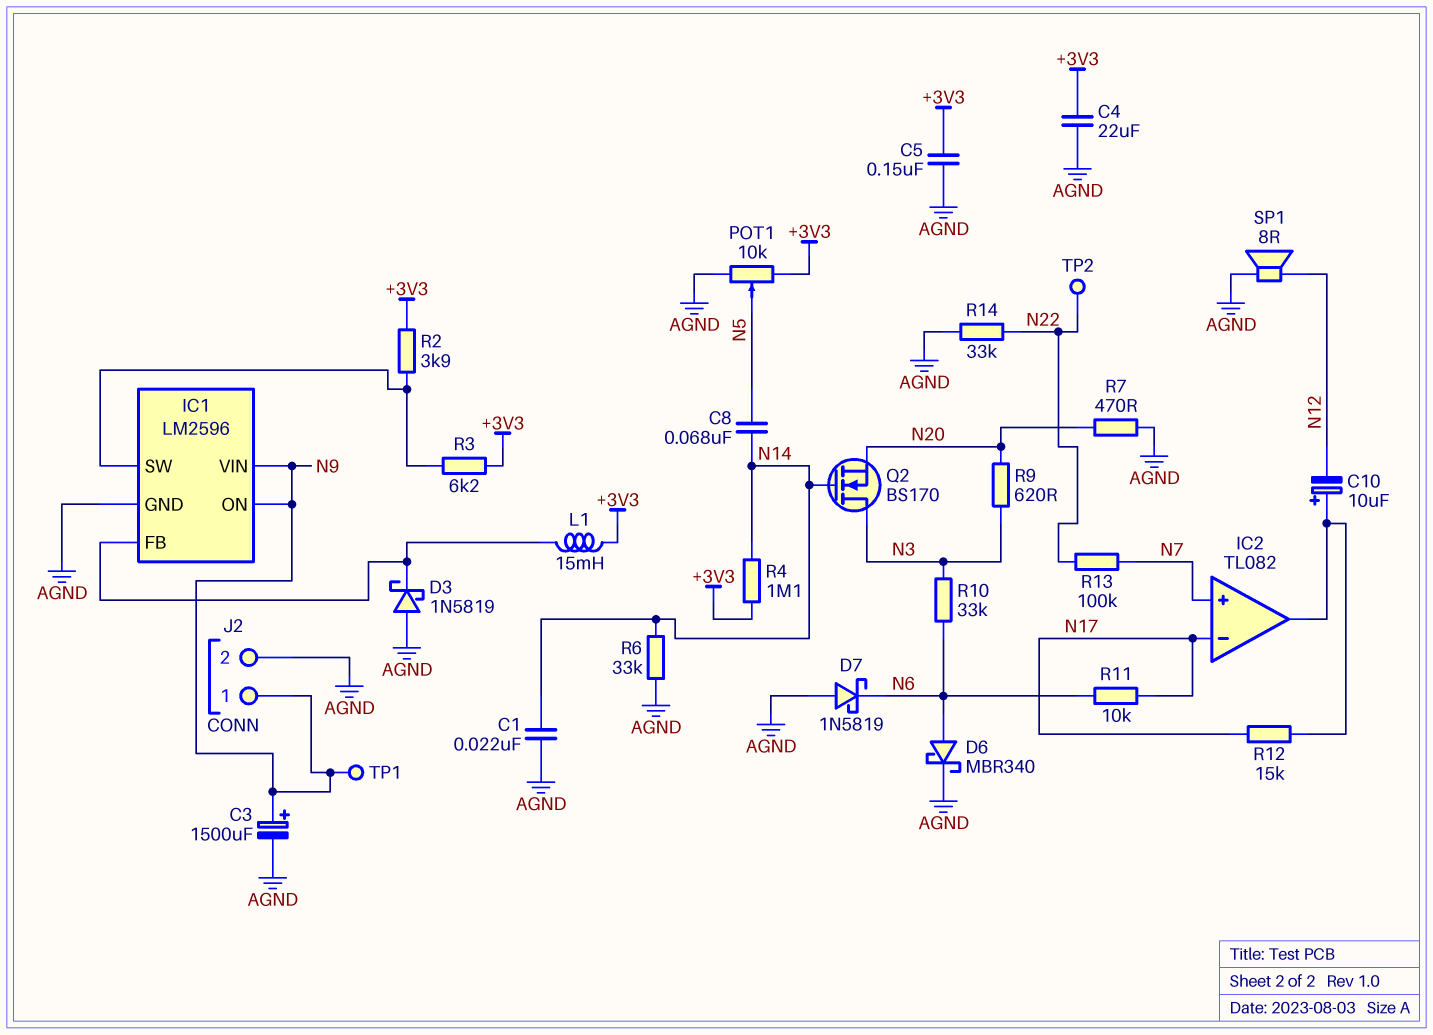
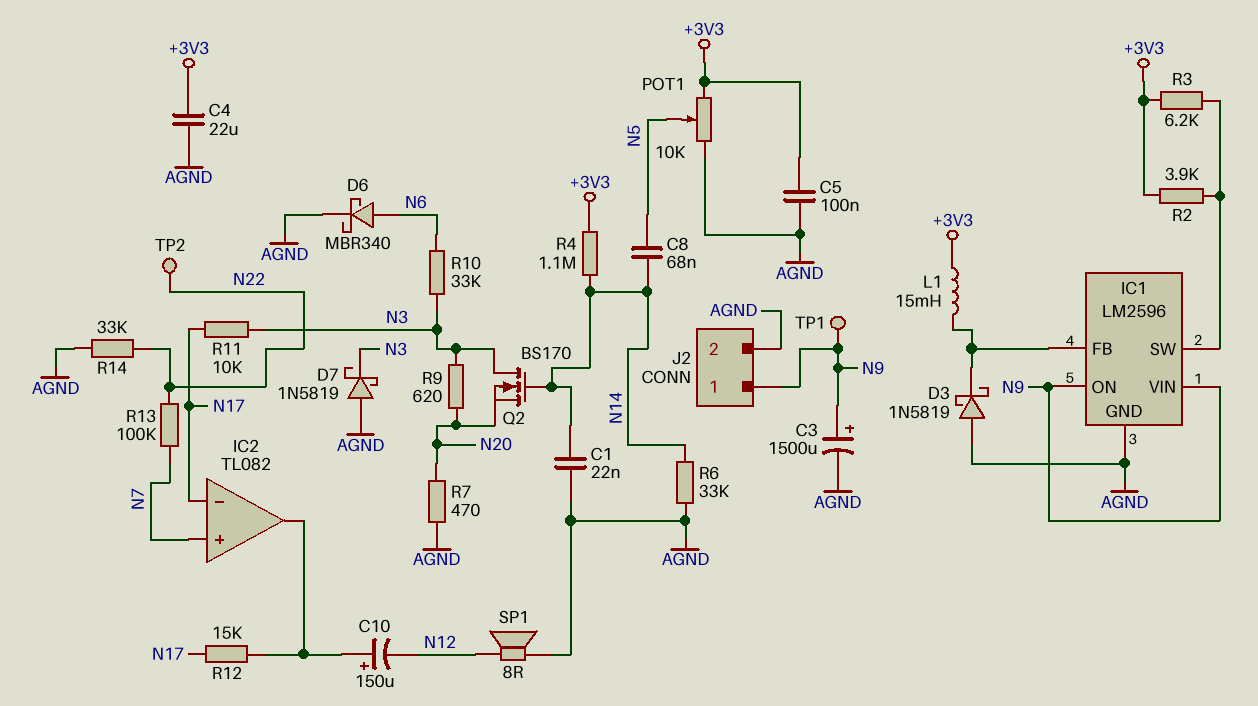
C5: 150nF (+3V3, AGND) -> 100nF (+3V3, AGND)
C10: 10uF (plus IC2/out, minus N12) -> 150uF (plus IC2/out, minus N12)
D7: schottky 1N5819 (A AGND, K N6) -> schottky 1N5819 (A AGND, K N3)
R11: 10k (N6, N17) -> 10k (N3, N17)

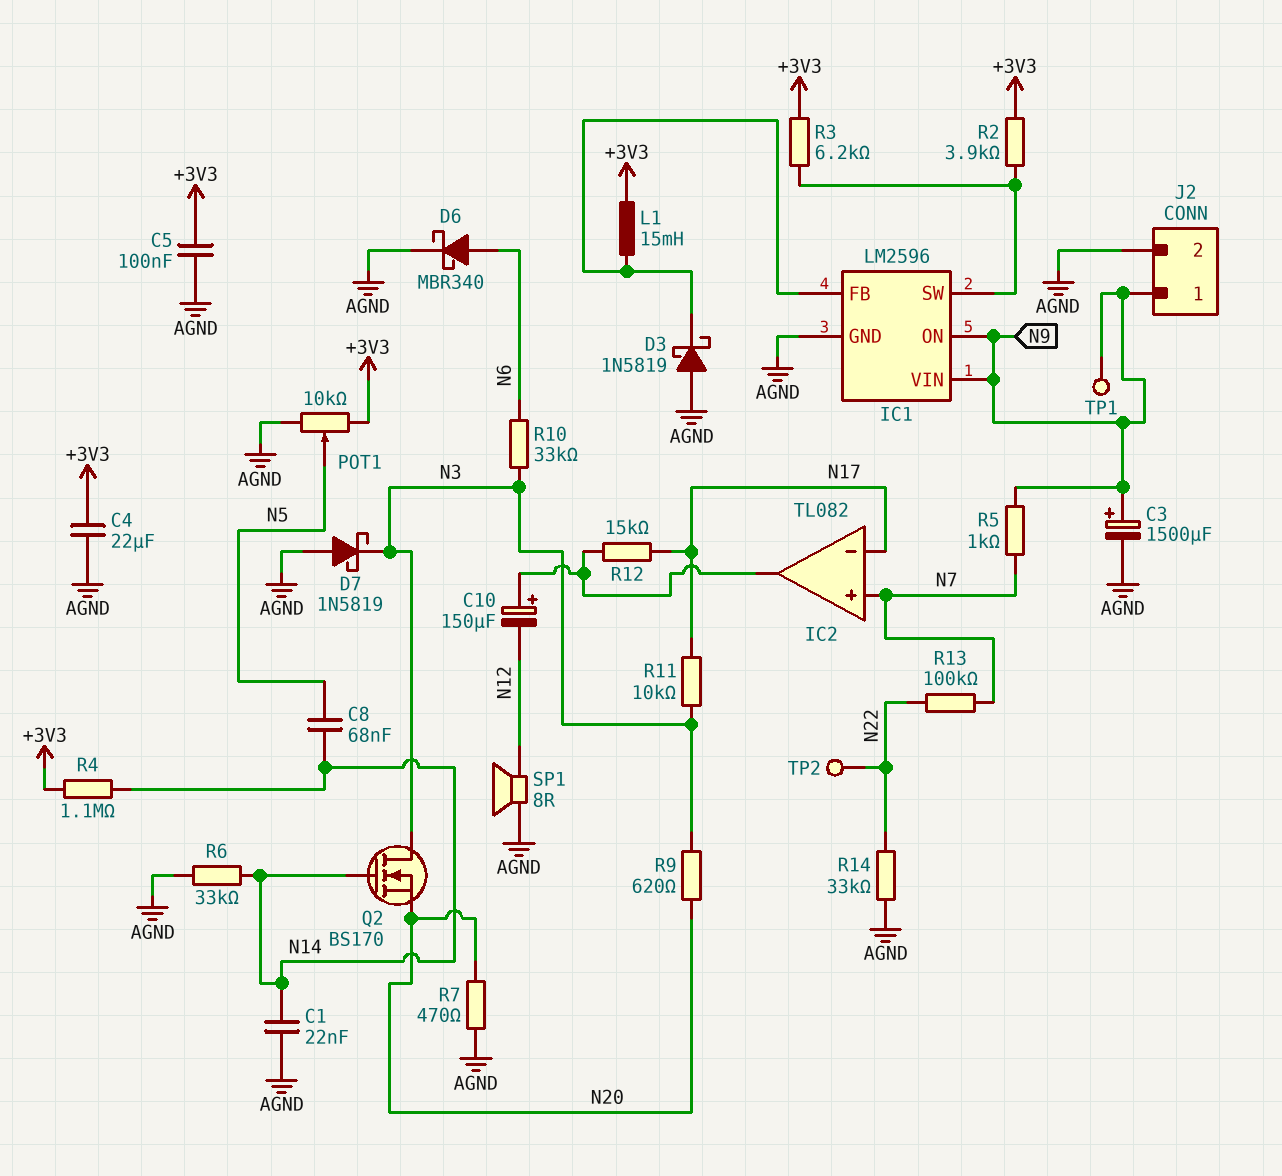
R5: none -> 1k (N7, N9)

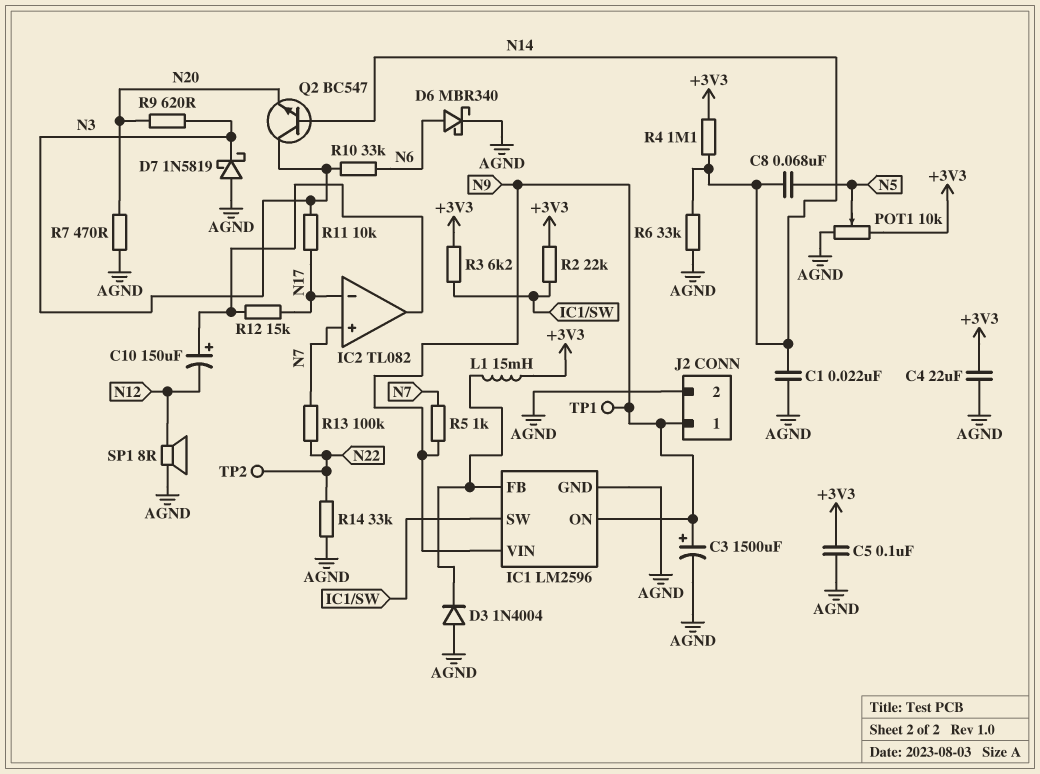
D3: schottky 1N5819 (A AGND, K IC1/FB) -> diode 1N4004 (A AGND, K IC1/FB)
Q2: NMOS BS170 (G N14, D N3, S N20) -> NPN BC547 (B N14, C N3, E N20)
R2: 3.9k (+3V3, IC1/SW) -> 22k (+3V3, IC1/SW)

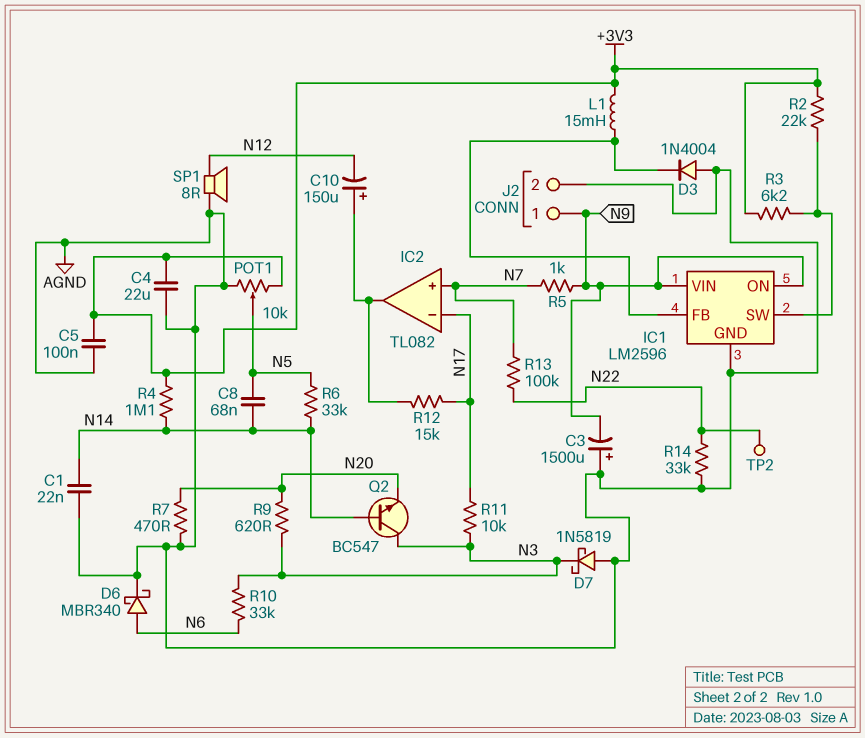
C3: 1500uF (plus N9, minus AGND) -> 1500uF (plus AGND, minus N9)
R6: 33k (AGND, N14) -> 33k (N5, N14)
TP1: test point (N9) -> none

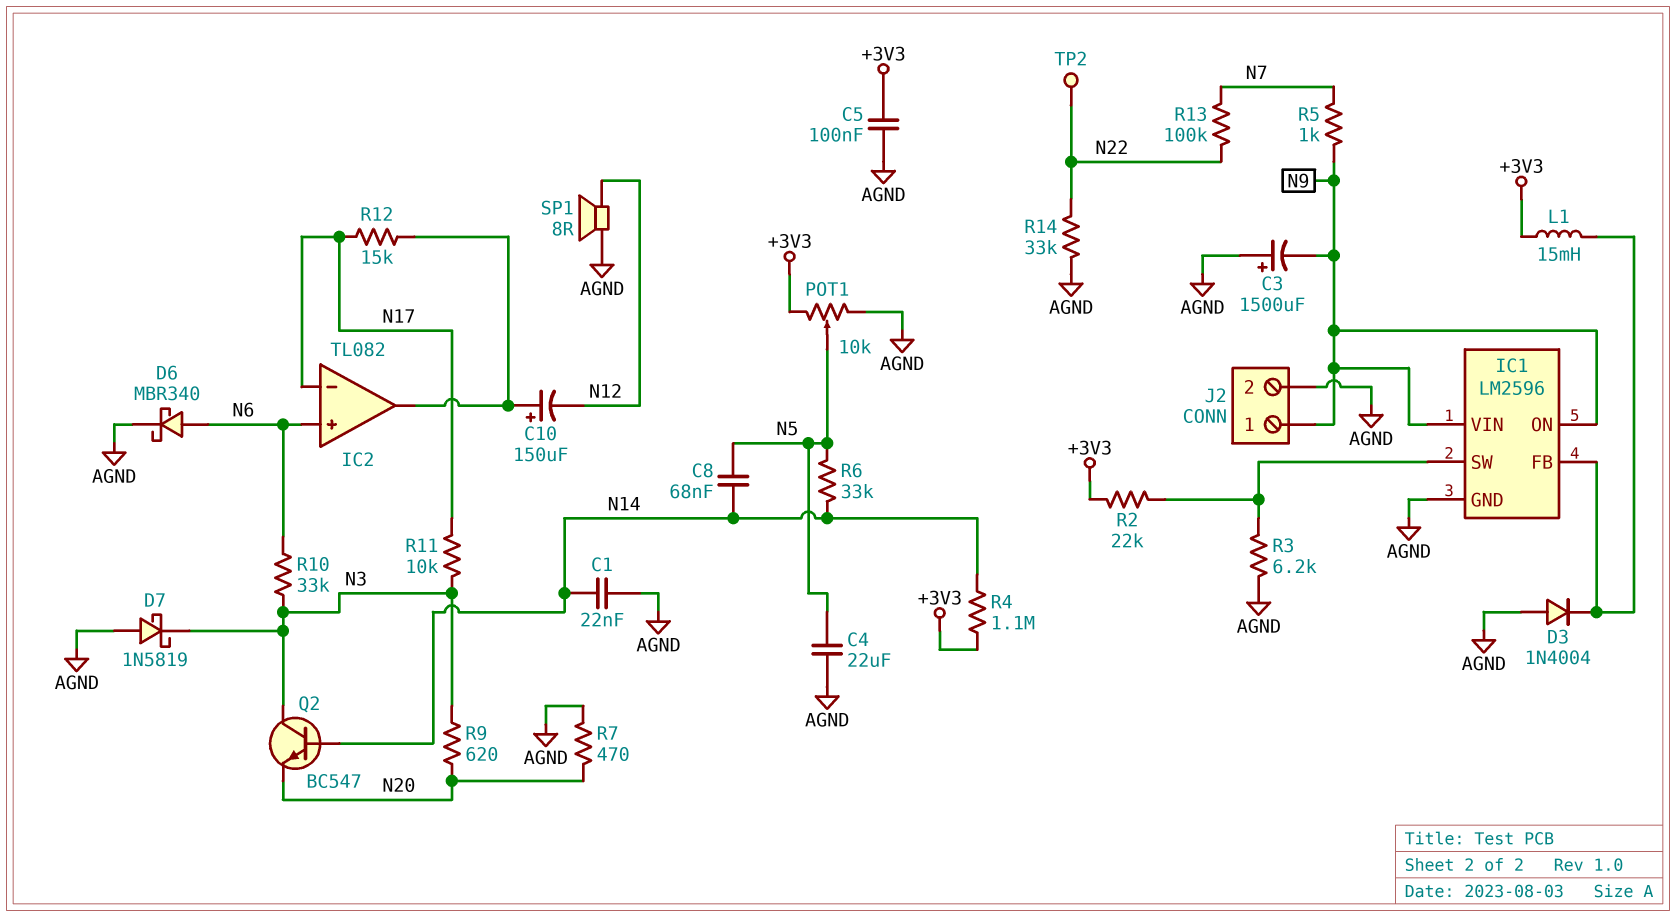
C4: 22uF (+3V3, AGND) -> 22uF (AGND, N5)
IC2 pin in+: N7 -> N6
R3: 6.2k (+3V3, IC1/SW) -> 6.2k (AGND, IC1/SW)

